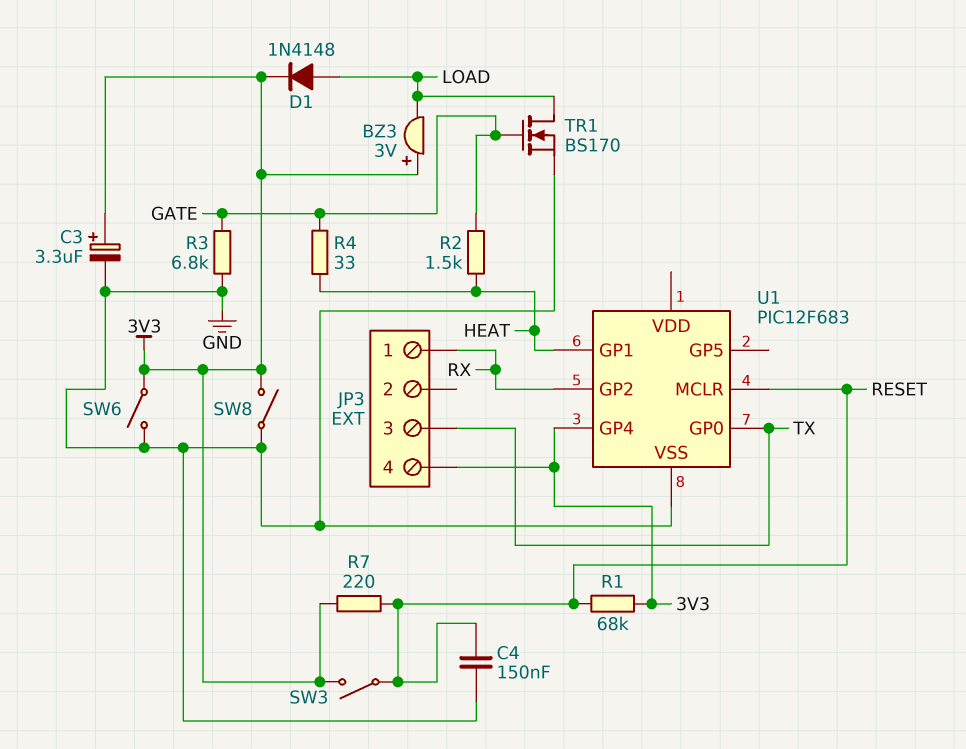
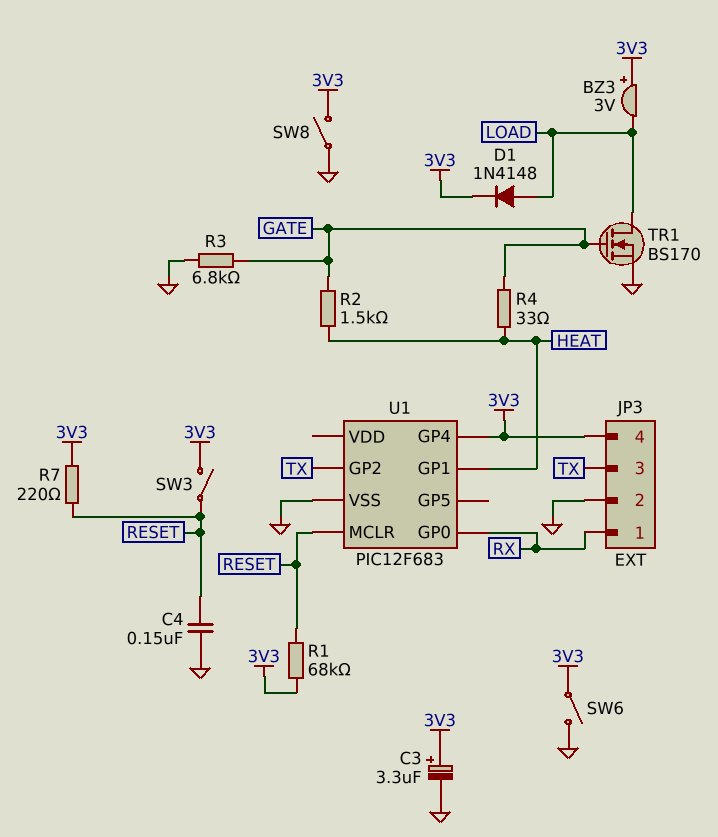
JP3 pin 2: none -> GND
U1 pin GP0: TX -> RX
U1 pin GP2: RX -> TX

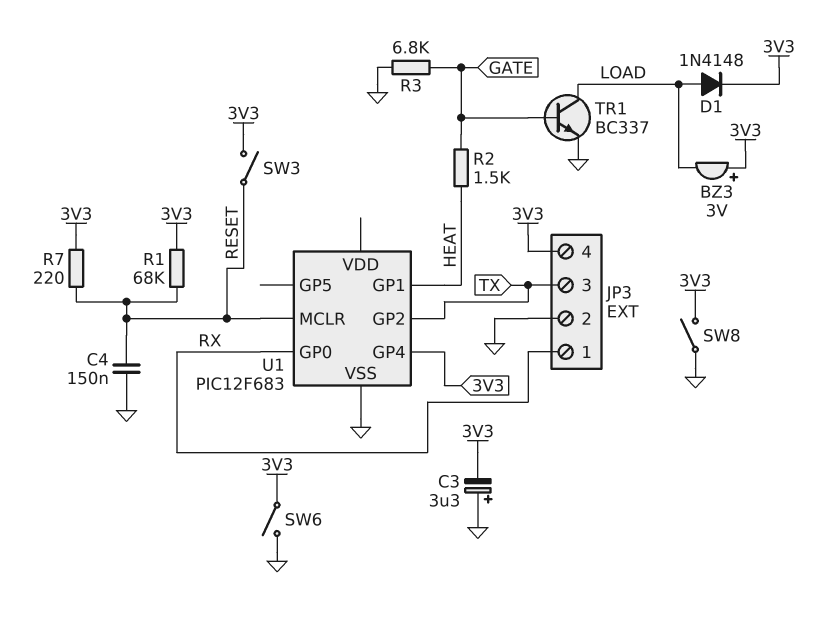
C3: 3.3uF (plus 3V3, minus GND) -> 3.3uF (plus GND, minus 3V3)
R4: 33 (GATE, HEAT) -> none
TR1: NMOS BS170 (G GATE, D LOAD, S GND) -> NPN BC337 (B GATE, C LOAD, E GND)

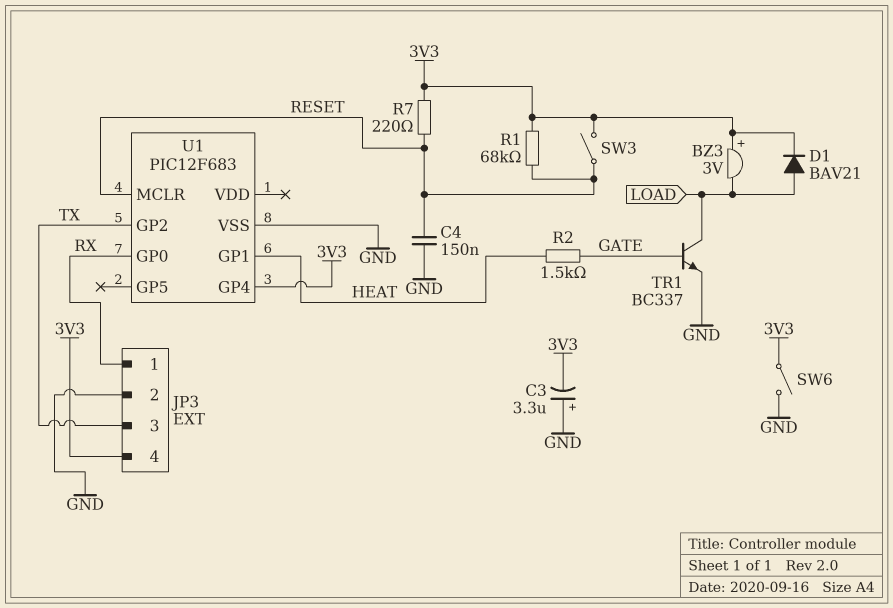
D1: diode 1N4148 (A LOAD, K 3V3) -> diode BAV21 (A LOAD, K 3V3)
R3: 6.8k (GATE, GND) -> none
SW8: switch (3V3, GND) -> none

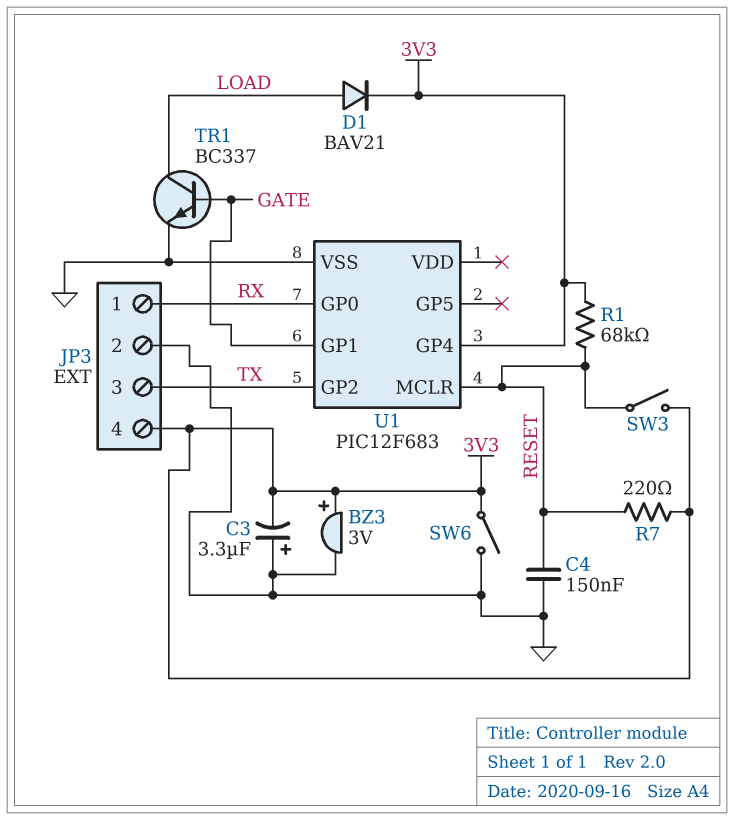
BZ3: buzzer 3V (plus 3V3, minus LOAD) -> buzzer 3V (plus 3V3, minus GND)
R2: 1.5k (GATE, HEAT) -> none
U1 pin GP1: HEAT -> GATE

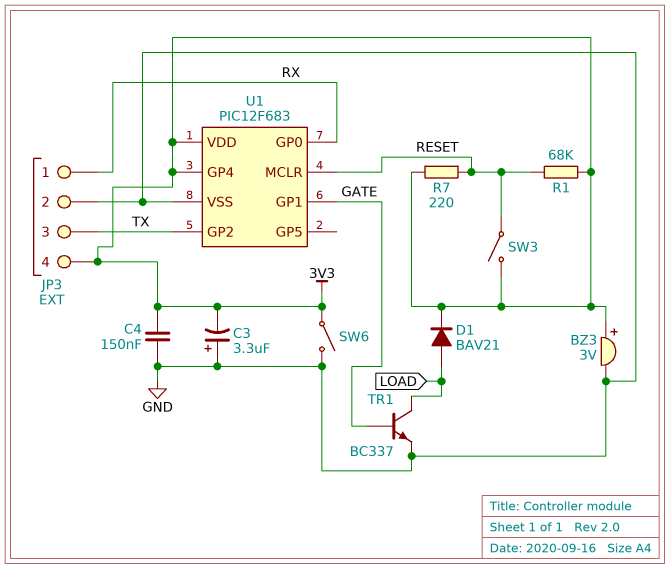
C4: 150nF (GND, RESET) -> 150nF (3V3, GND)
U1 pin VDD: none -> 3V3

